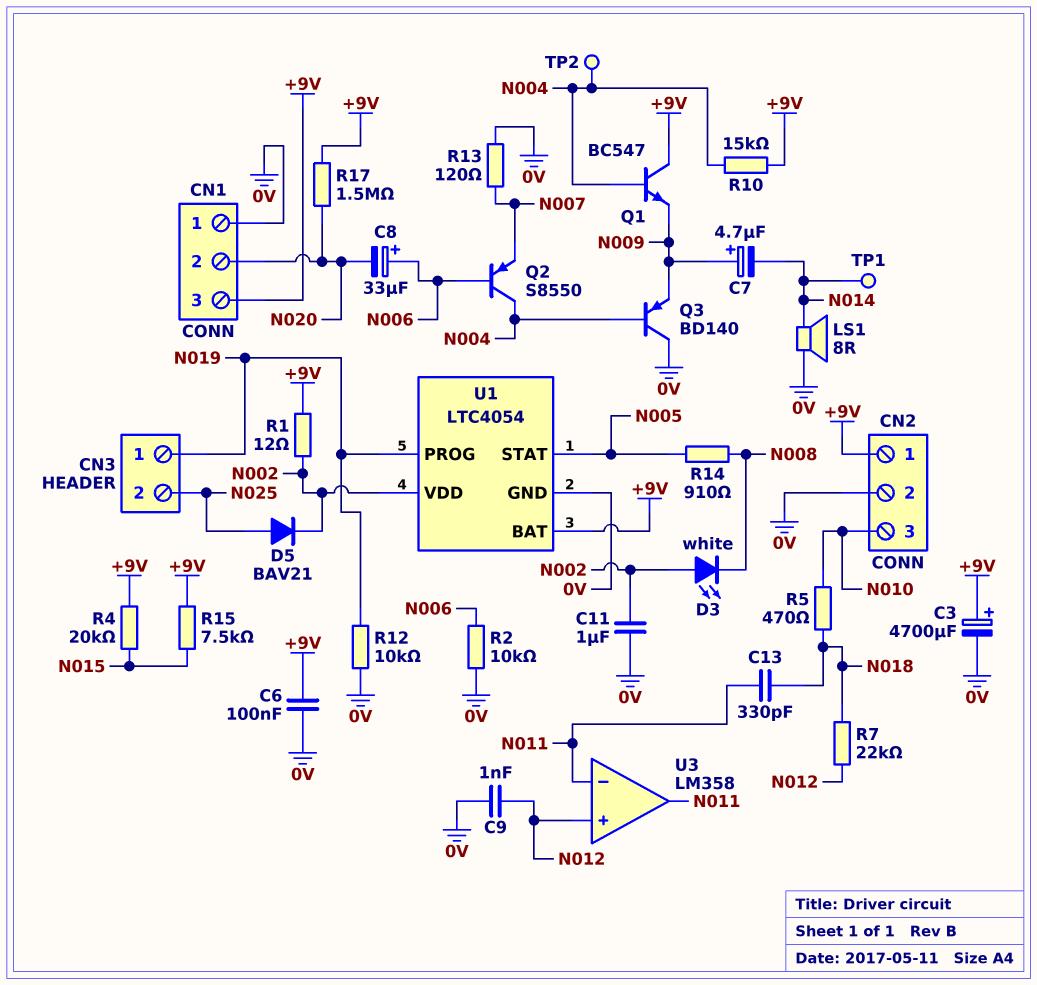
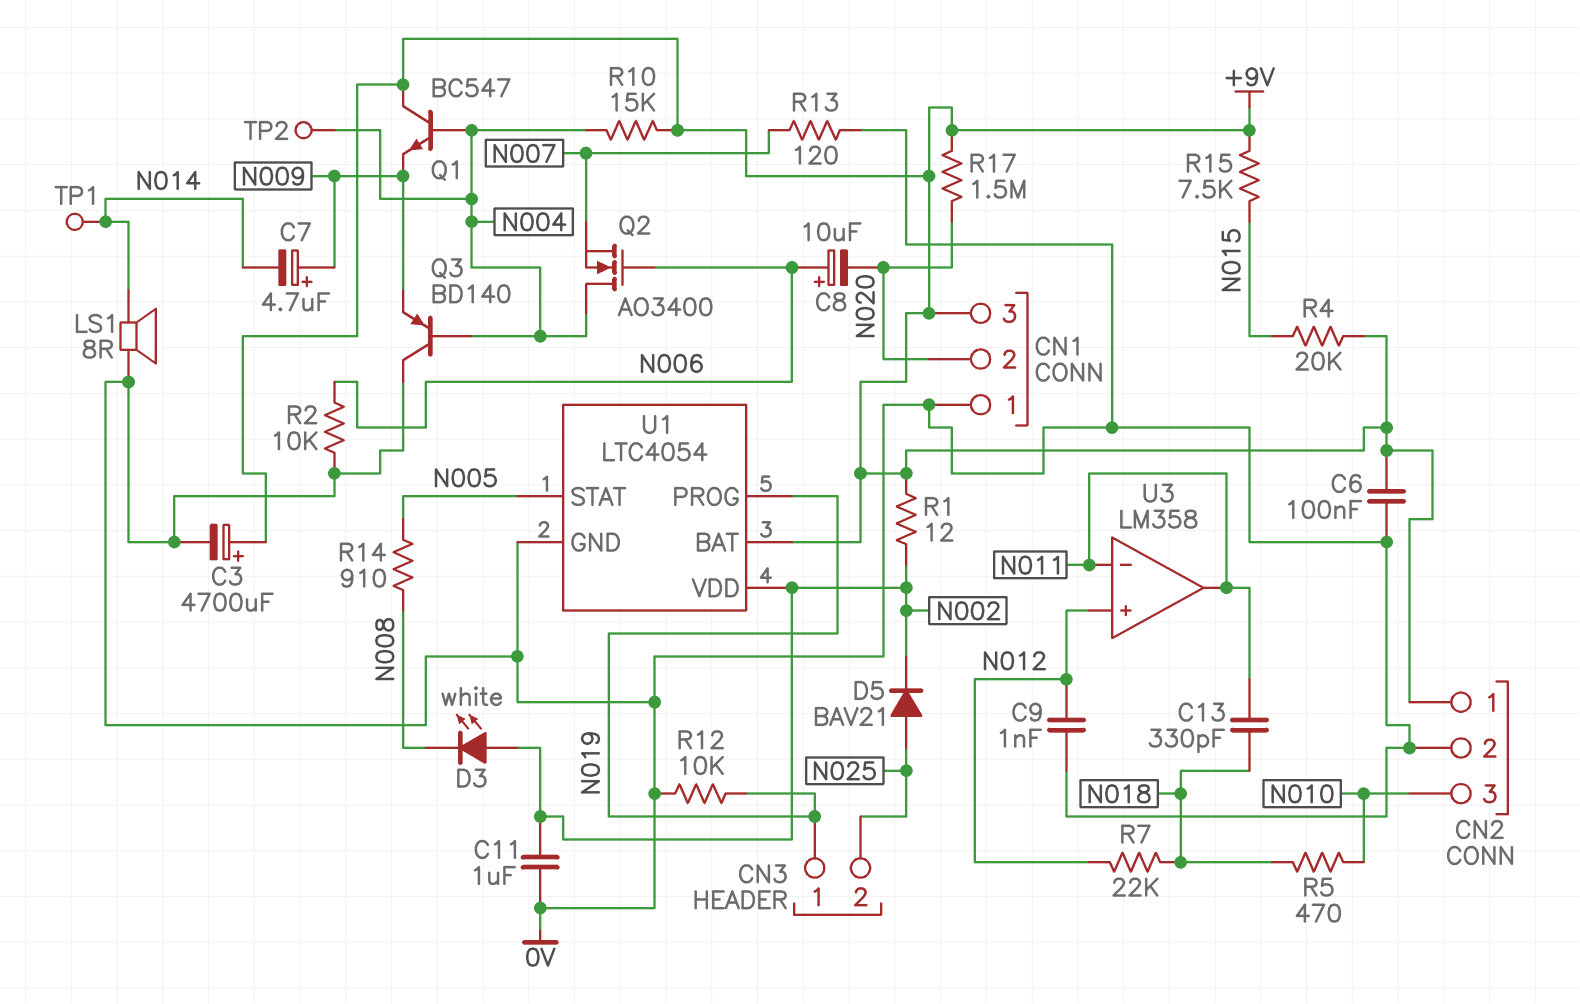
C8: 33uF (plus N006, minus N020) -> 10uF (plus N006, minus N020)
Q2: PNP S8550 (B N006, C N004, E N007) -> NMOS AO3400 (G N006, D N004, S N007)

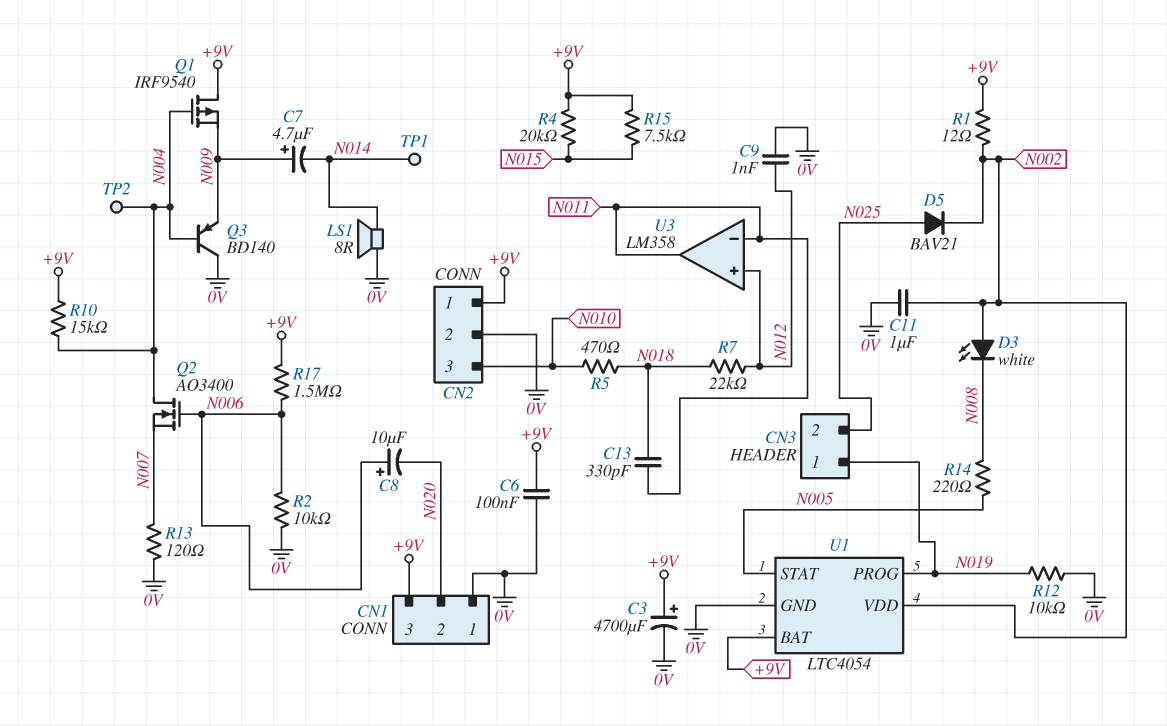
Q1: NPN BC547 (B N004, C +9V, E N009) -> PMOS IRF9540 (G N004, D +9V, S N009)
R14: 910 (N005, N008) -> 220 (N005, N008)
R17: 1.5M (+9V, N020) -> 1.5M (+9V, N006)

